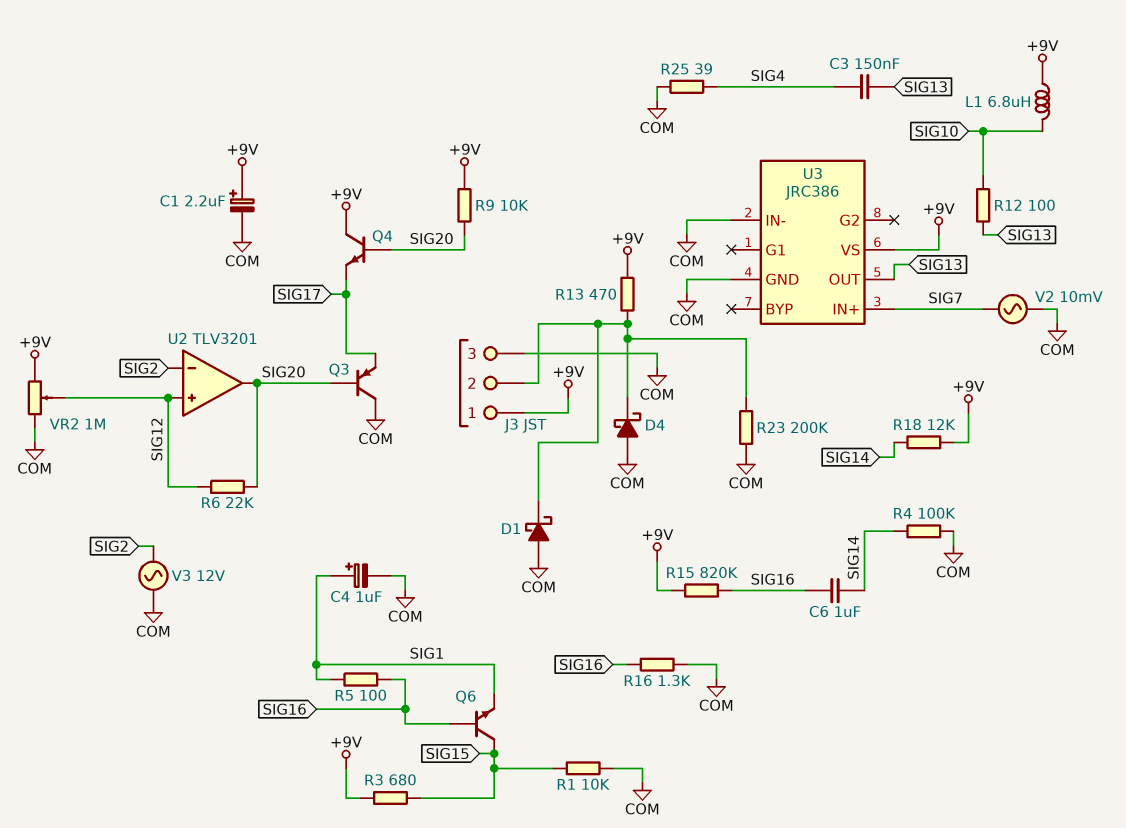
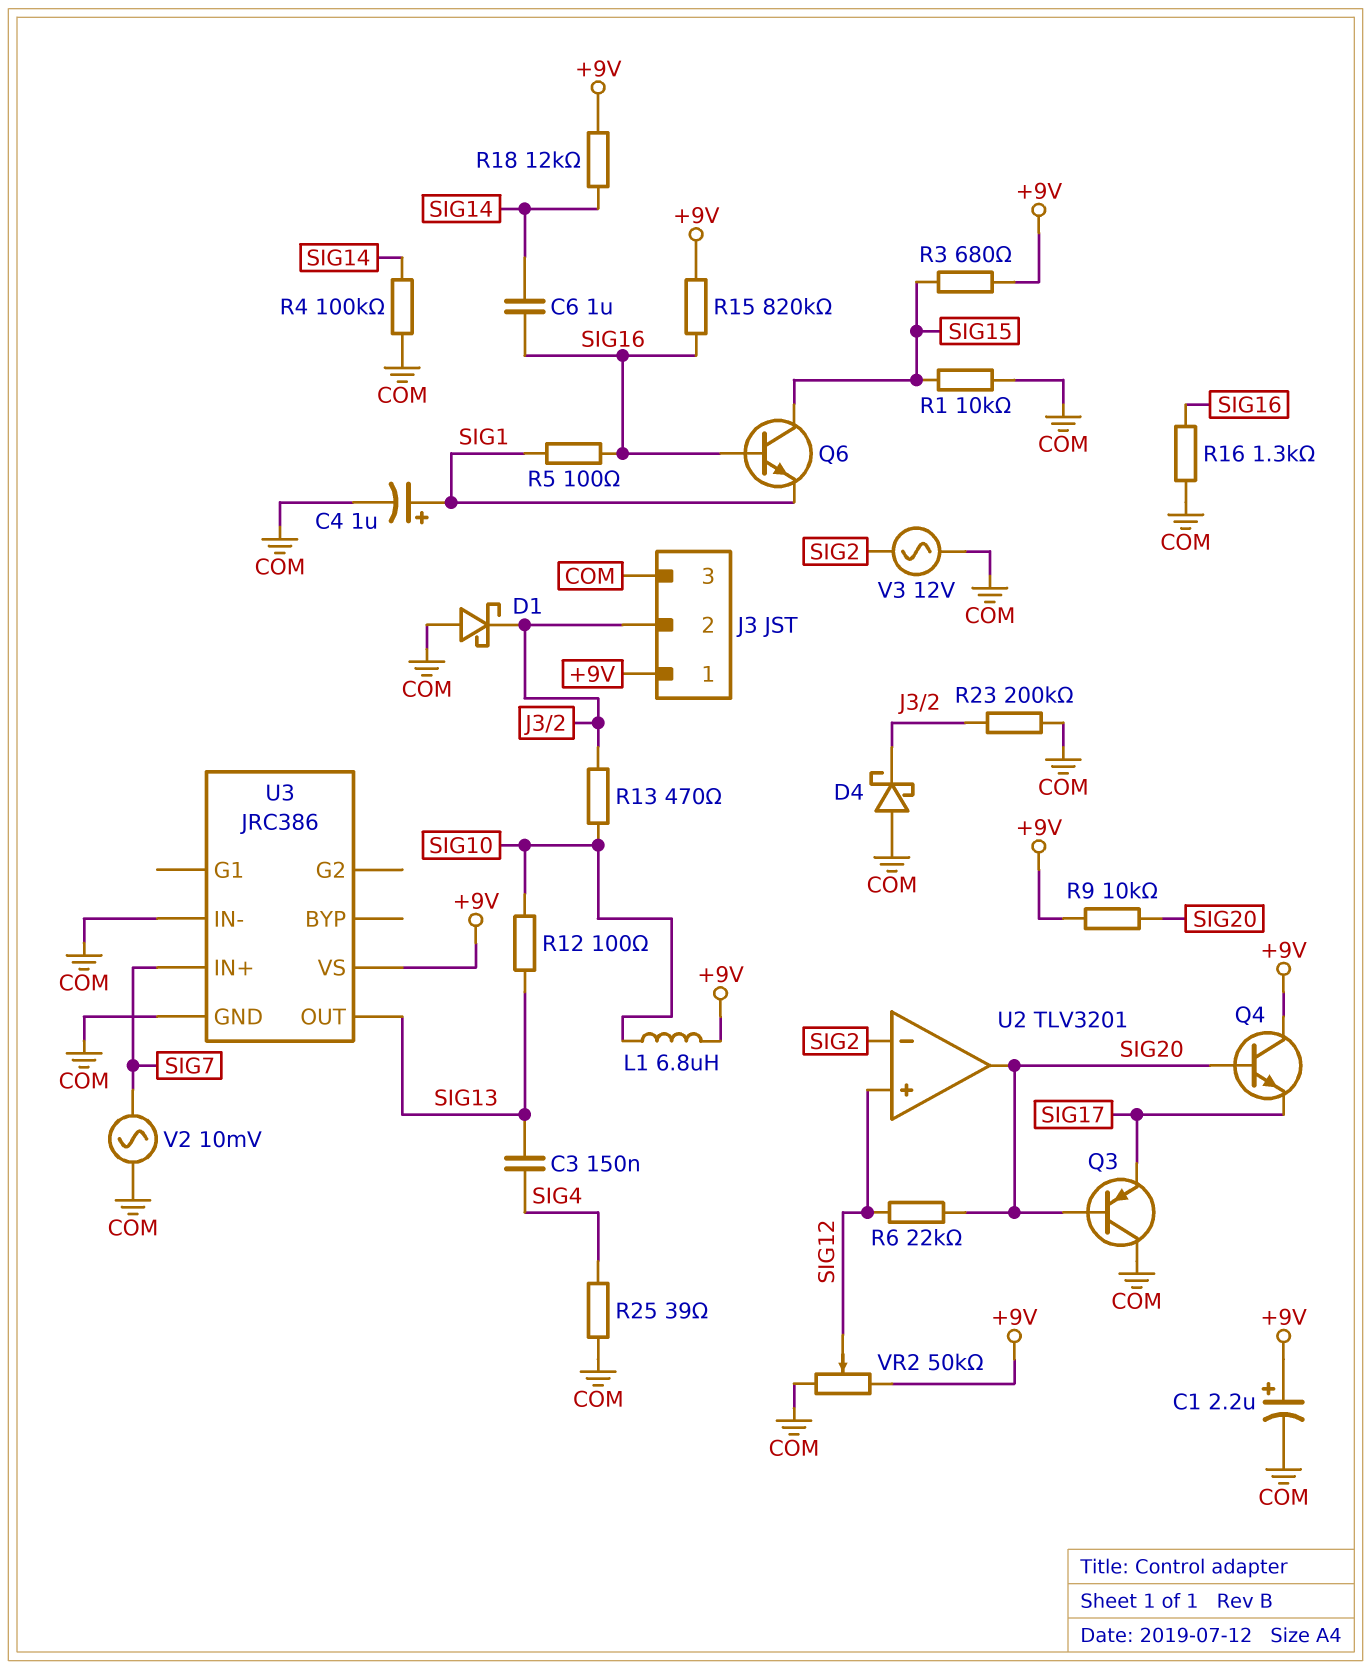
R13: 470 (+9V, J3/2) -> 470 (J3/2, SIG10)
VR2: 1M (+9V, COM, wiper SIG12) -> 50k (+9V, COM, wiper SIG12)

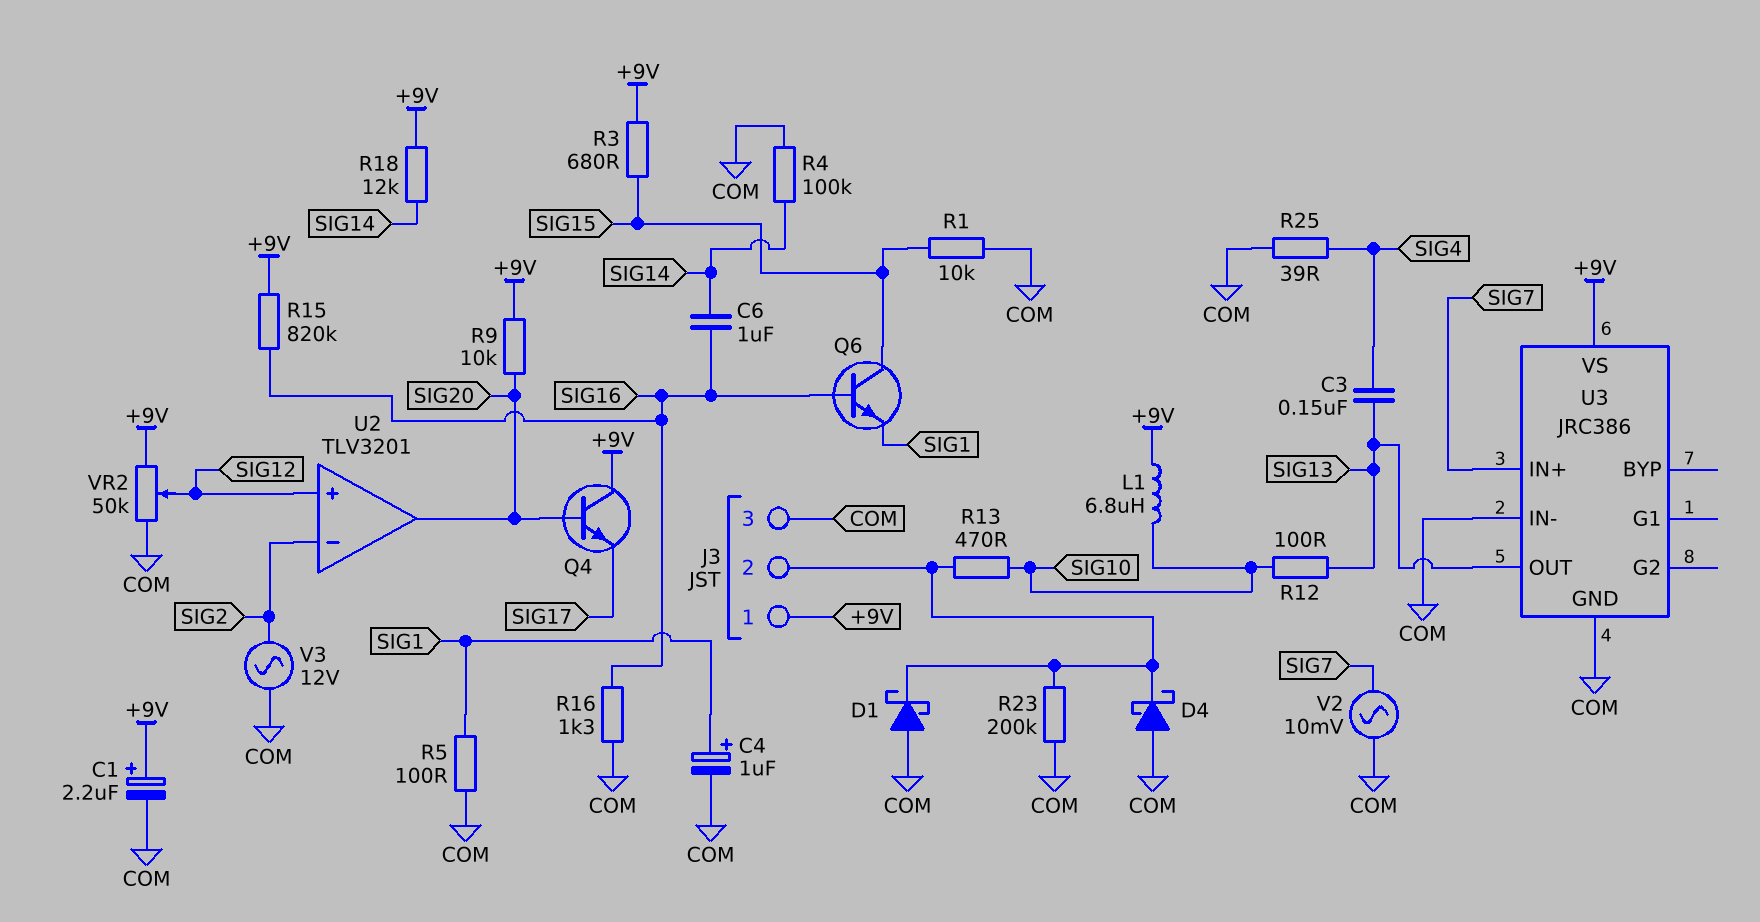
Q3: PNP (B SIG20, C COM, E SIG17) -> none
R5: 100 (SIG1, SIG16) -> 100 (COM, SIG1)
R6: 22k (SIG12, SIG20) -> none

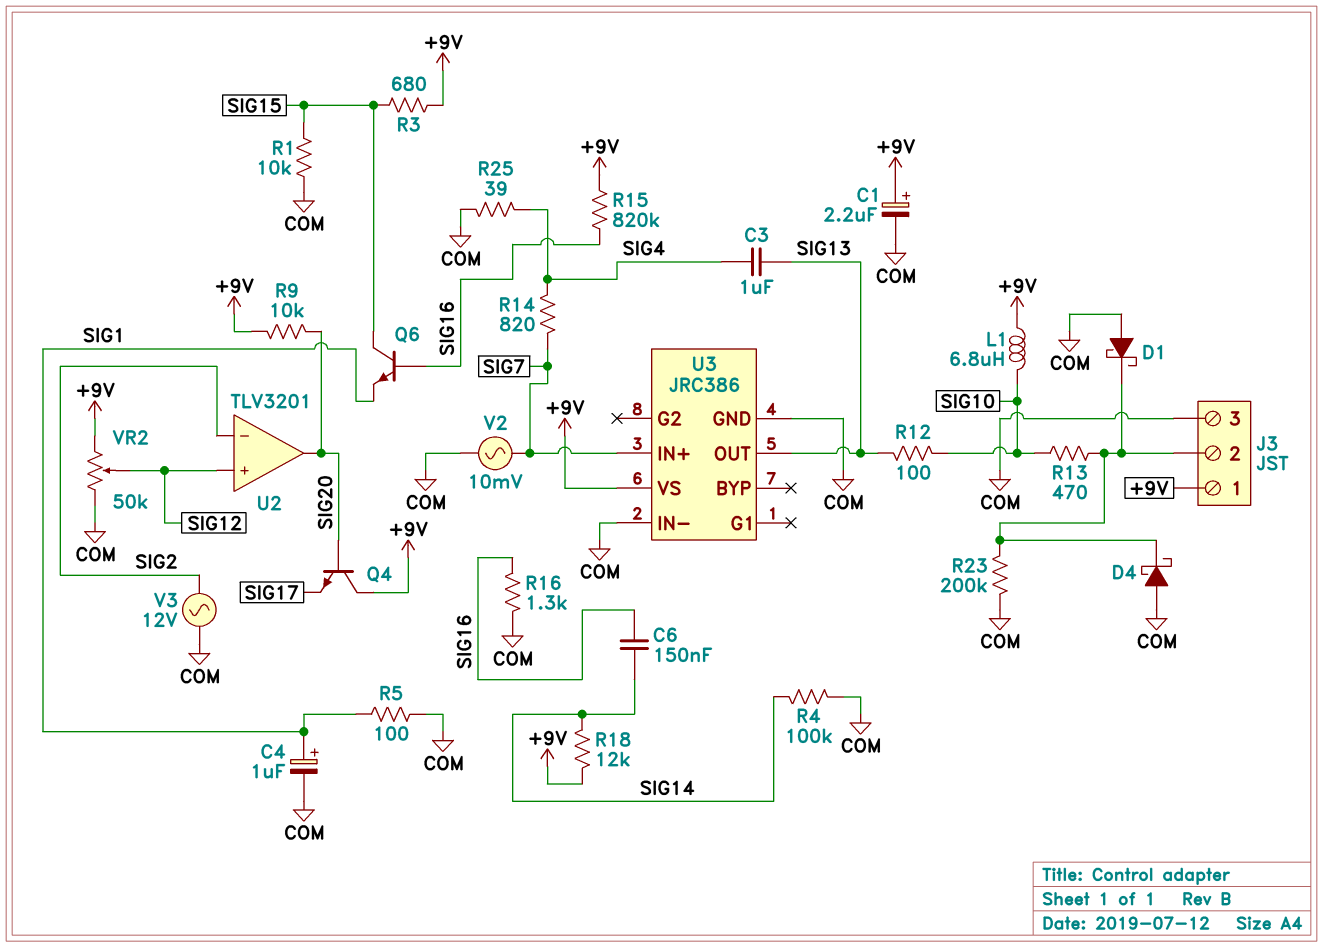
C3: 150nF (SIG4, SIG13) -> 1uF (SIG4, SIG13)
C6: 1uF (SIG14, SIG16) -> 150nF (SIG14, SIG16)
R14: none -> 820 (SIG4, SIG7)

